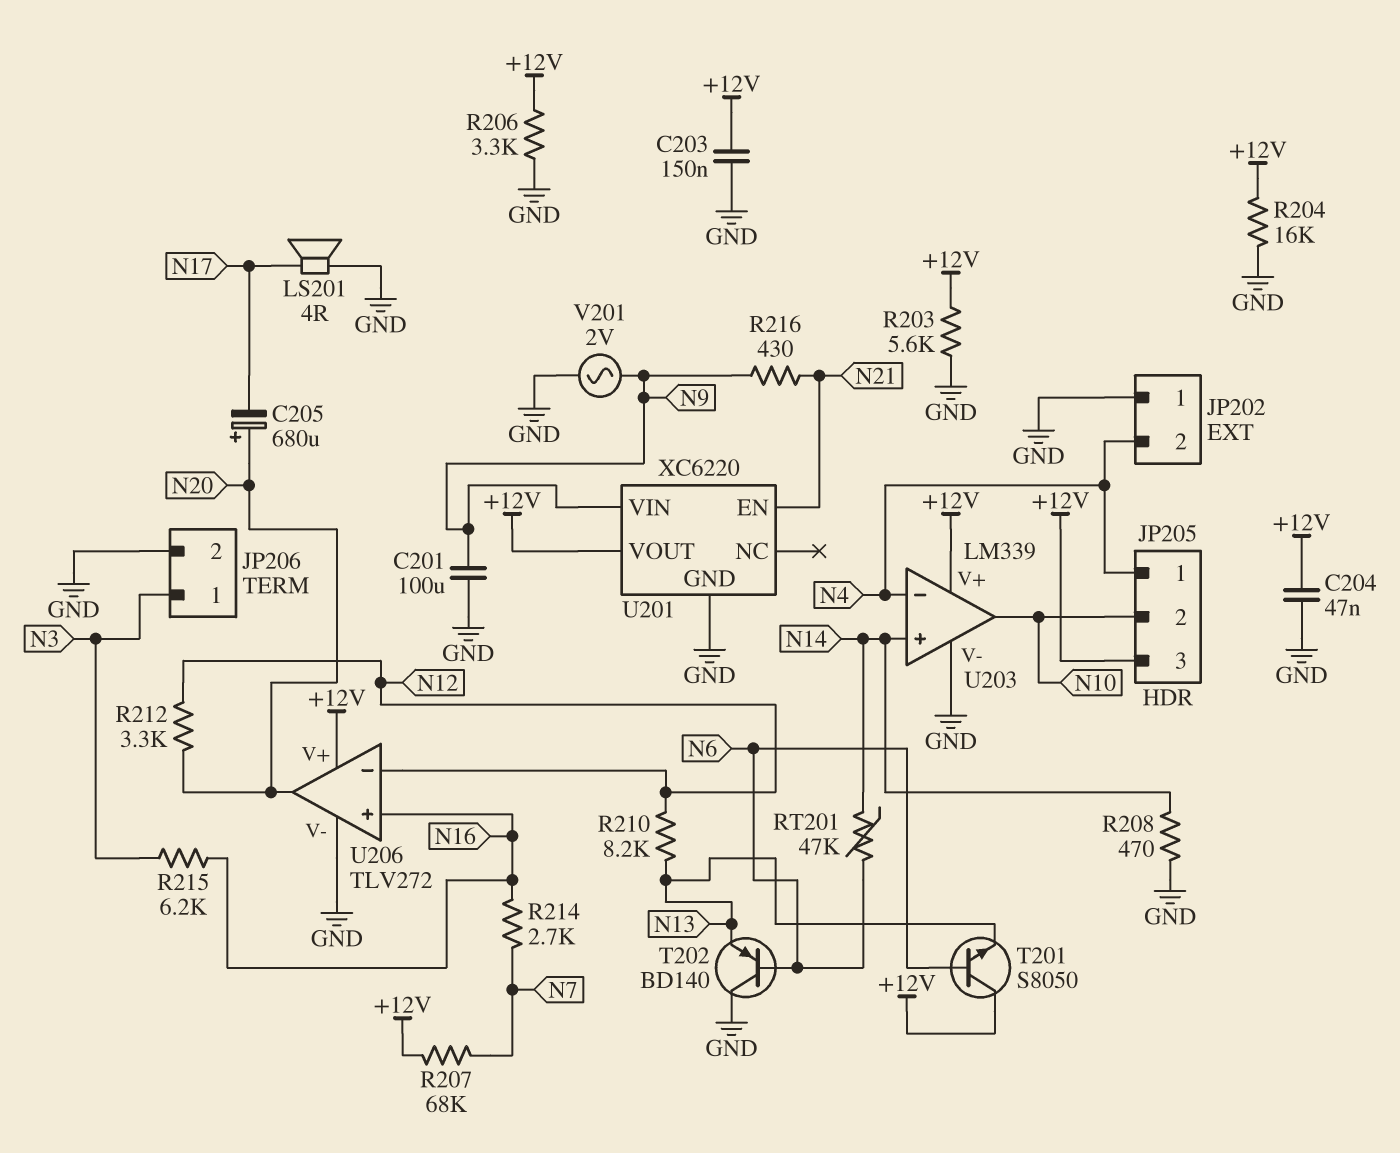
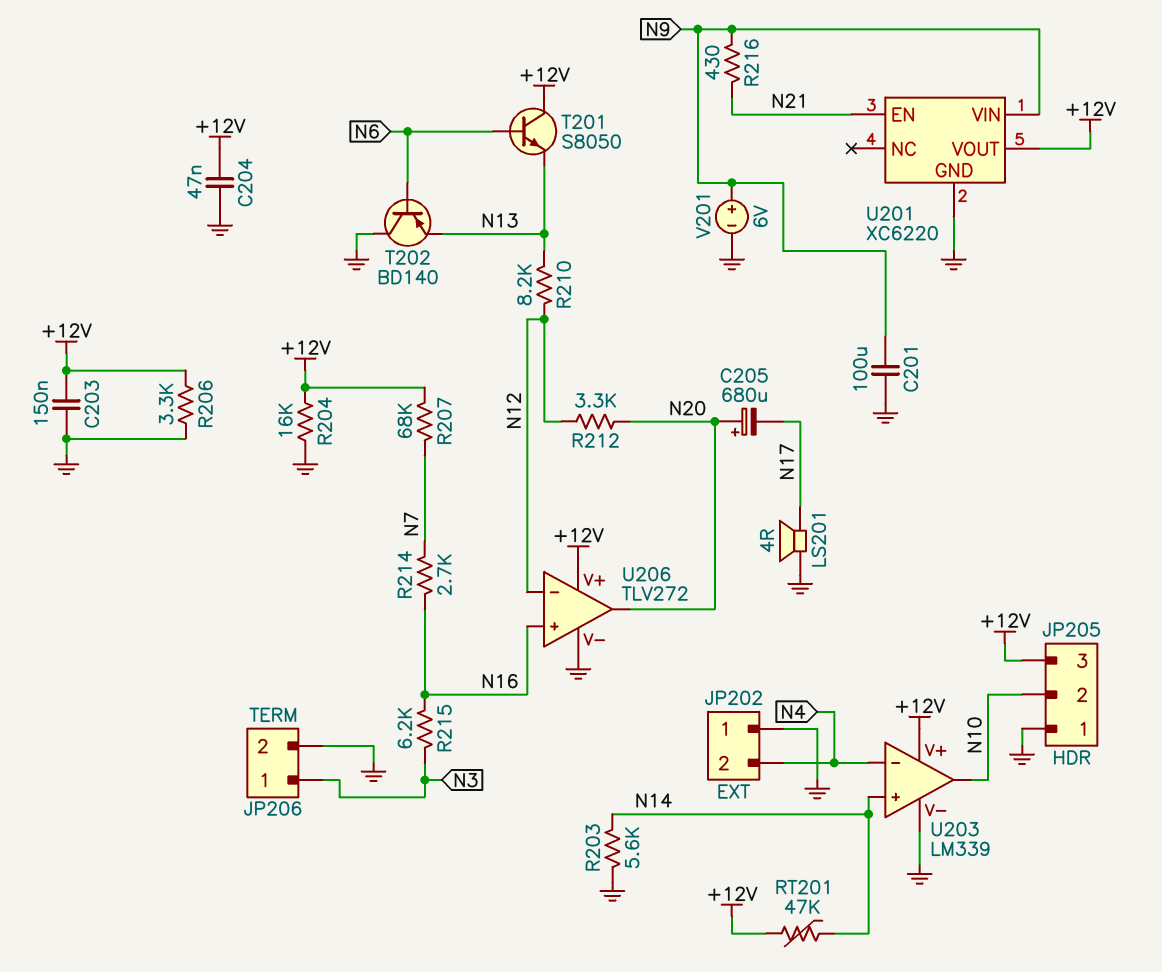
JP205 pin 1: N4 -> GND
R203: 5.6k (+12V, GND) -> 5.6k (GND, N14)
R208: 470 (GND, N14) -> none
RT201: 47k (N6, N14) -> 47k (+12V, N14)
V201: AC 2V (GND, N9) -> 6V (plus N9, minus GND)

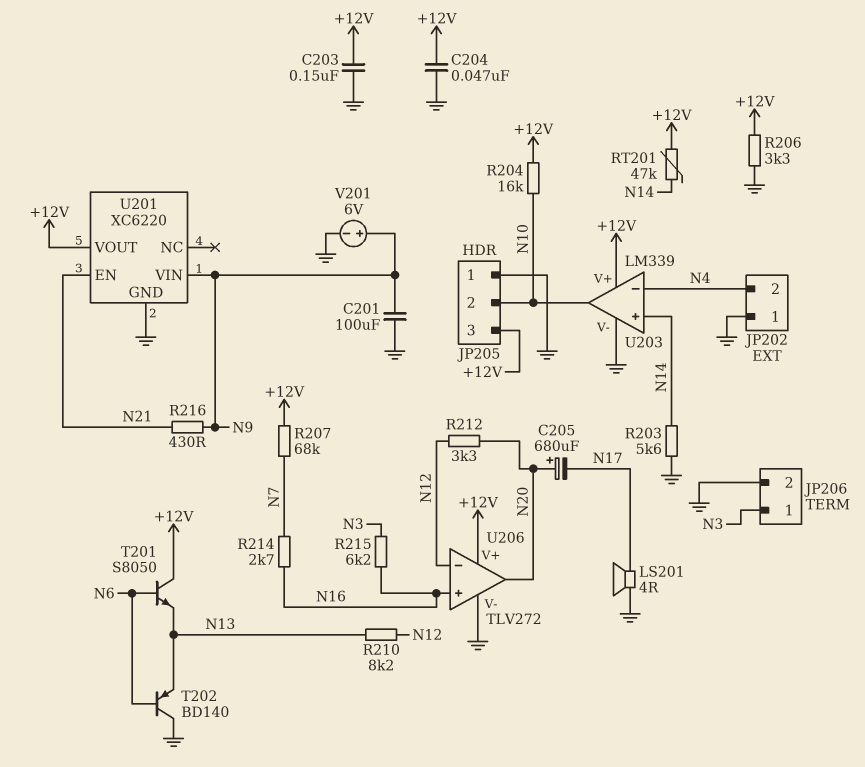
R204: 16k (+12V, GND) -> 16k (+12V, N10)

